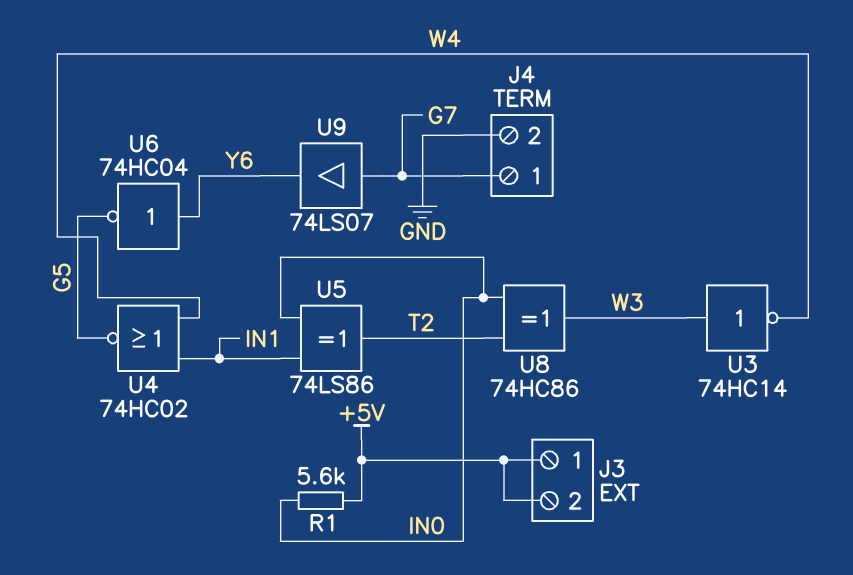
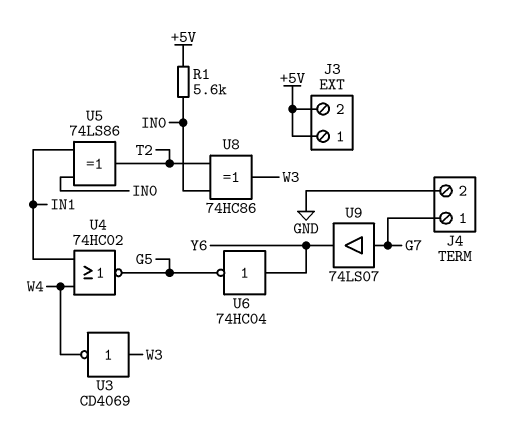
U3: NOT 74HC14 (in W3, out W4) -> NOT CD4069 (in W3, out W4)

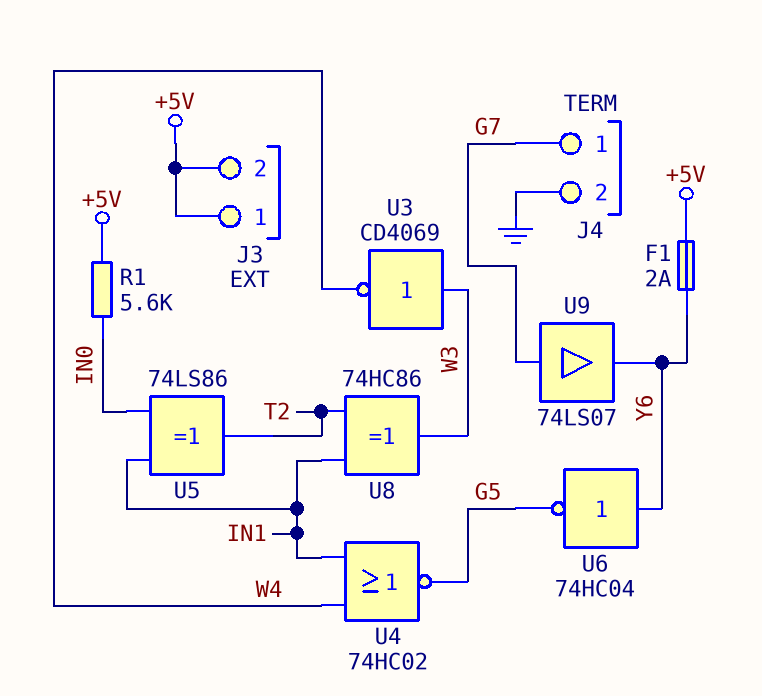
F1: none -> 2A (+5V, Y6)
U8: XOR 74HC86 (in IN0, in T2, out W3) -> XOR 74HC86 (in IN1, in T2, out W3)

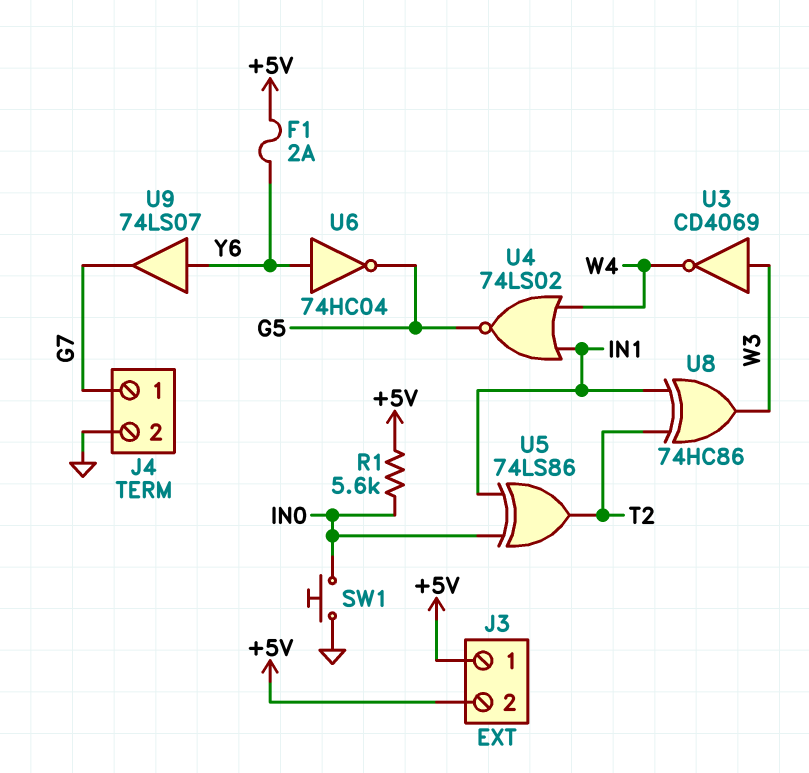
SW1: none -> button (GND, IN0)
U4: NOR 74HC02 (in IN1, in W4, out G5) -> NOR 74LS02 (in IN1, in W4, out G5)
U9: buffer 74LS07 (in G7, out Y6) -> buffer 74LS07 (in Y6, out G7)

